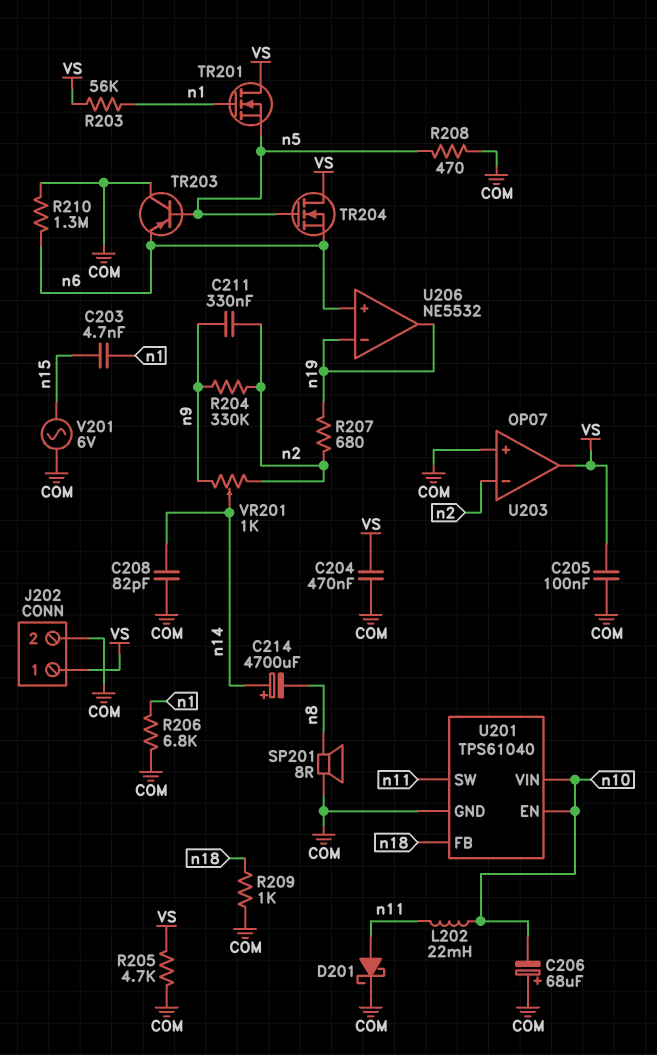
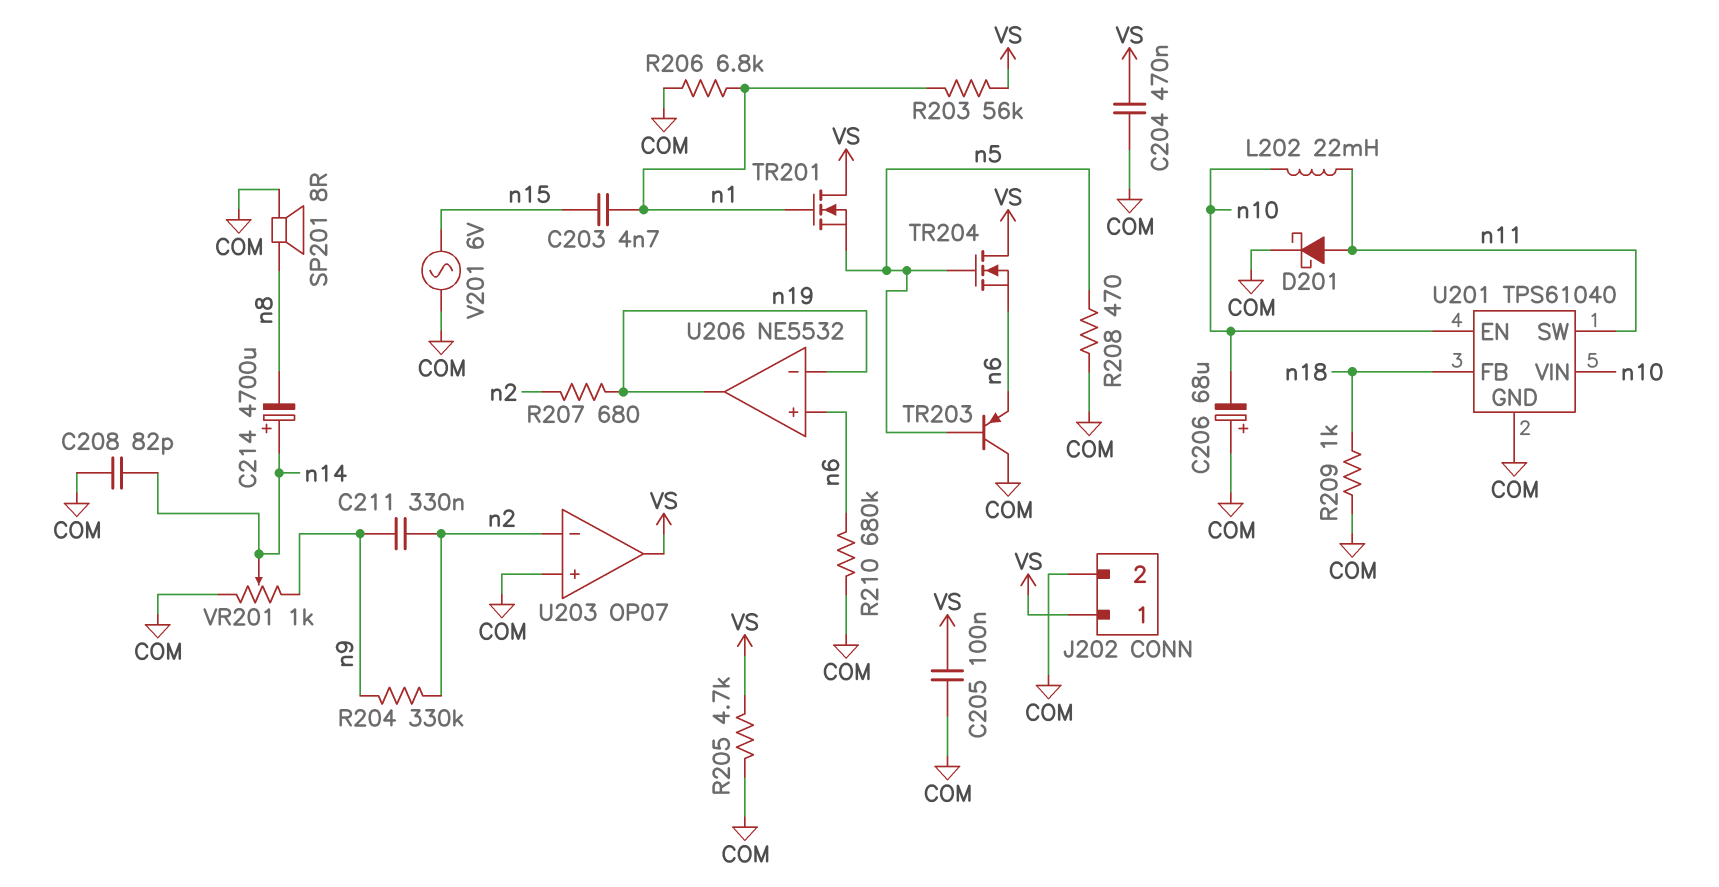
R210: 1.3M (COM, n6) -> 680k (COM, n6)
VR201: 1k (n2, n9, wiper n14) -> 1k (COM, n9, wiper n14)

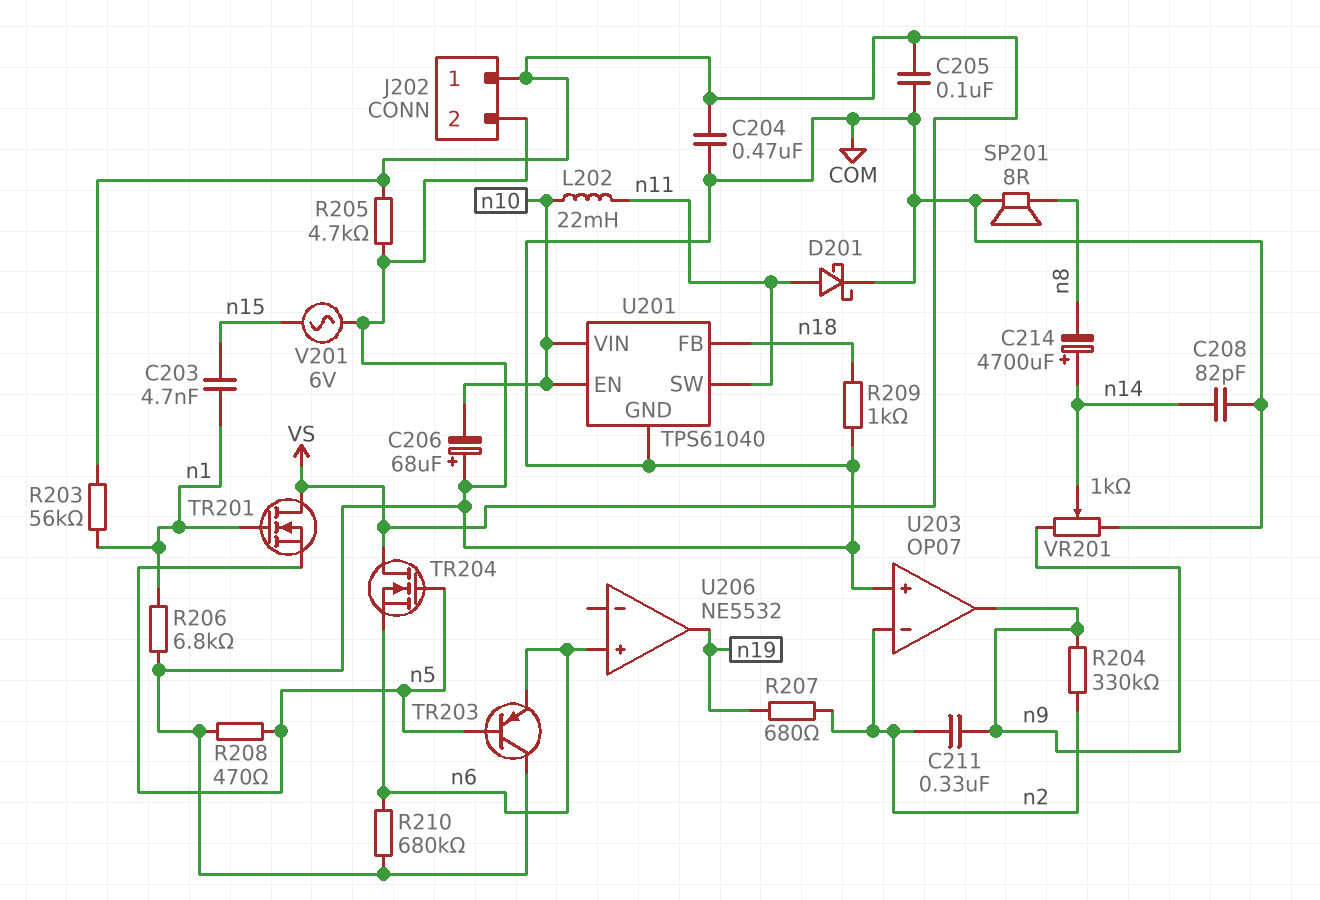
U203 pin out: VS -> n9
U206 pin in-: n19 -> none

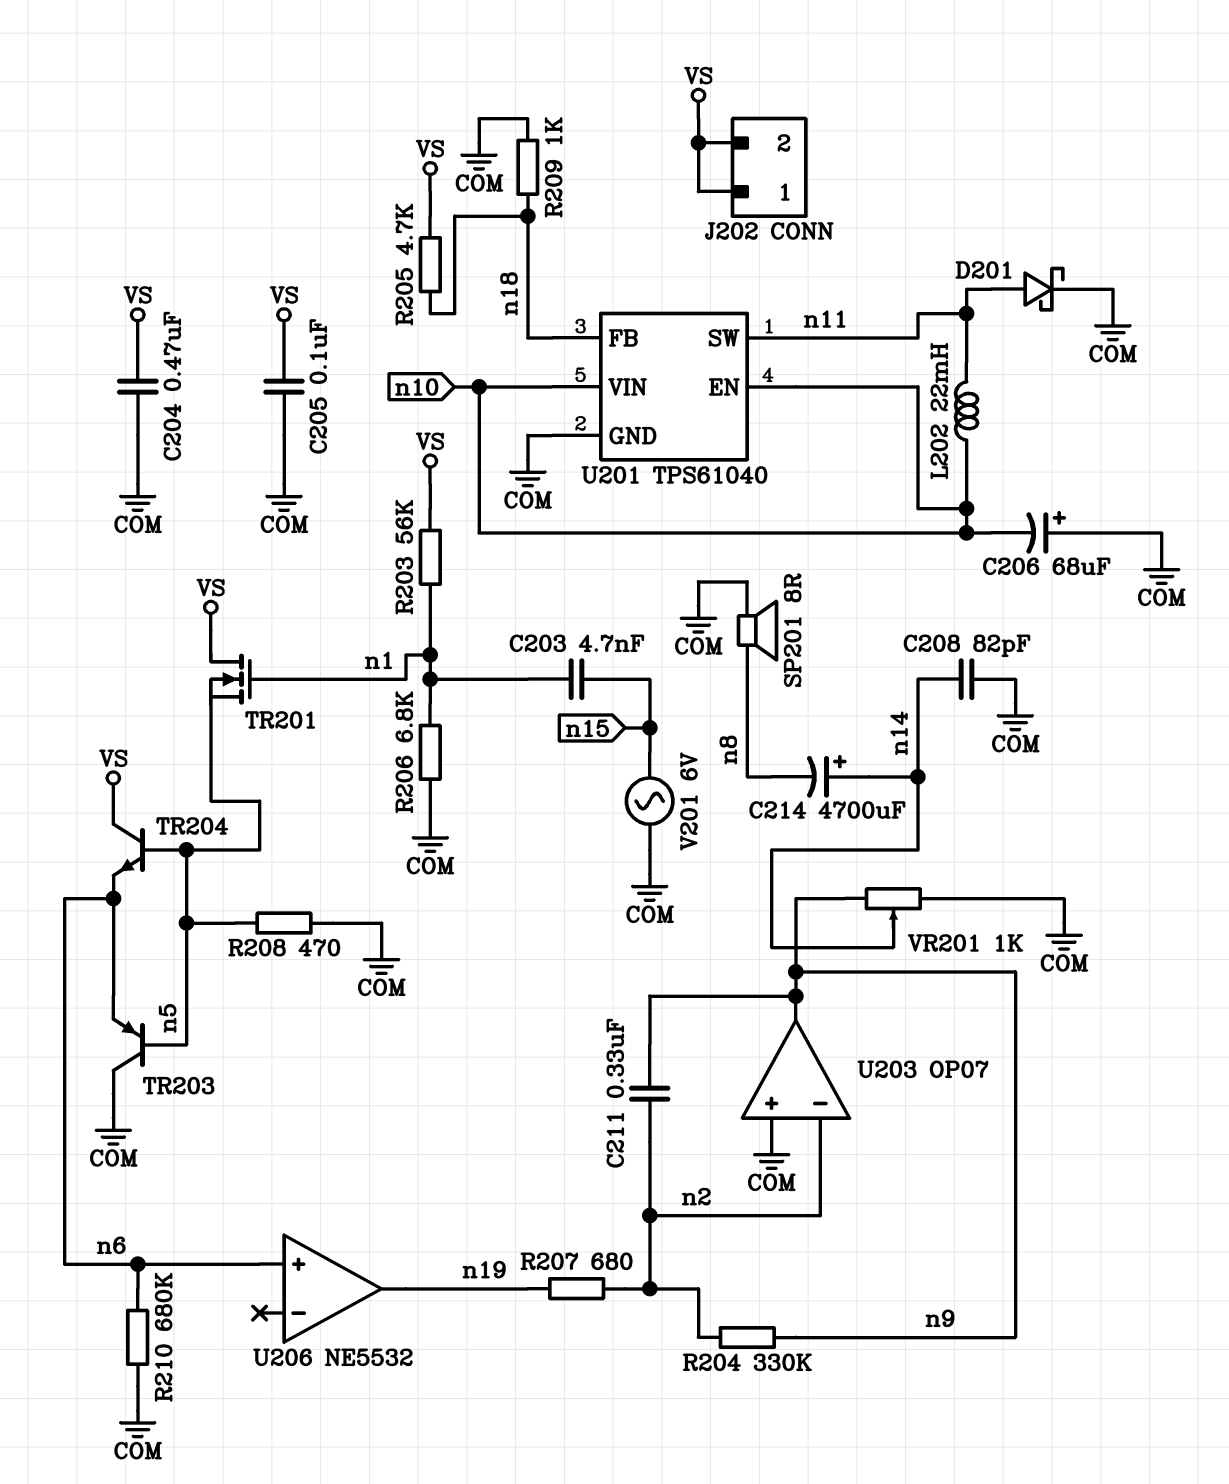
J202 pin 2: COM -> VS
R205: 4.7k (COM, VS) -> 4.7k (VS, n18)
TR204: NMOS (G n5, D VS, S n6) -> NPN (B n5, C VS, E n6)

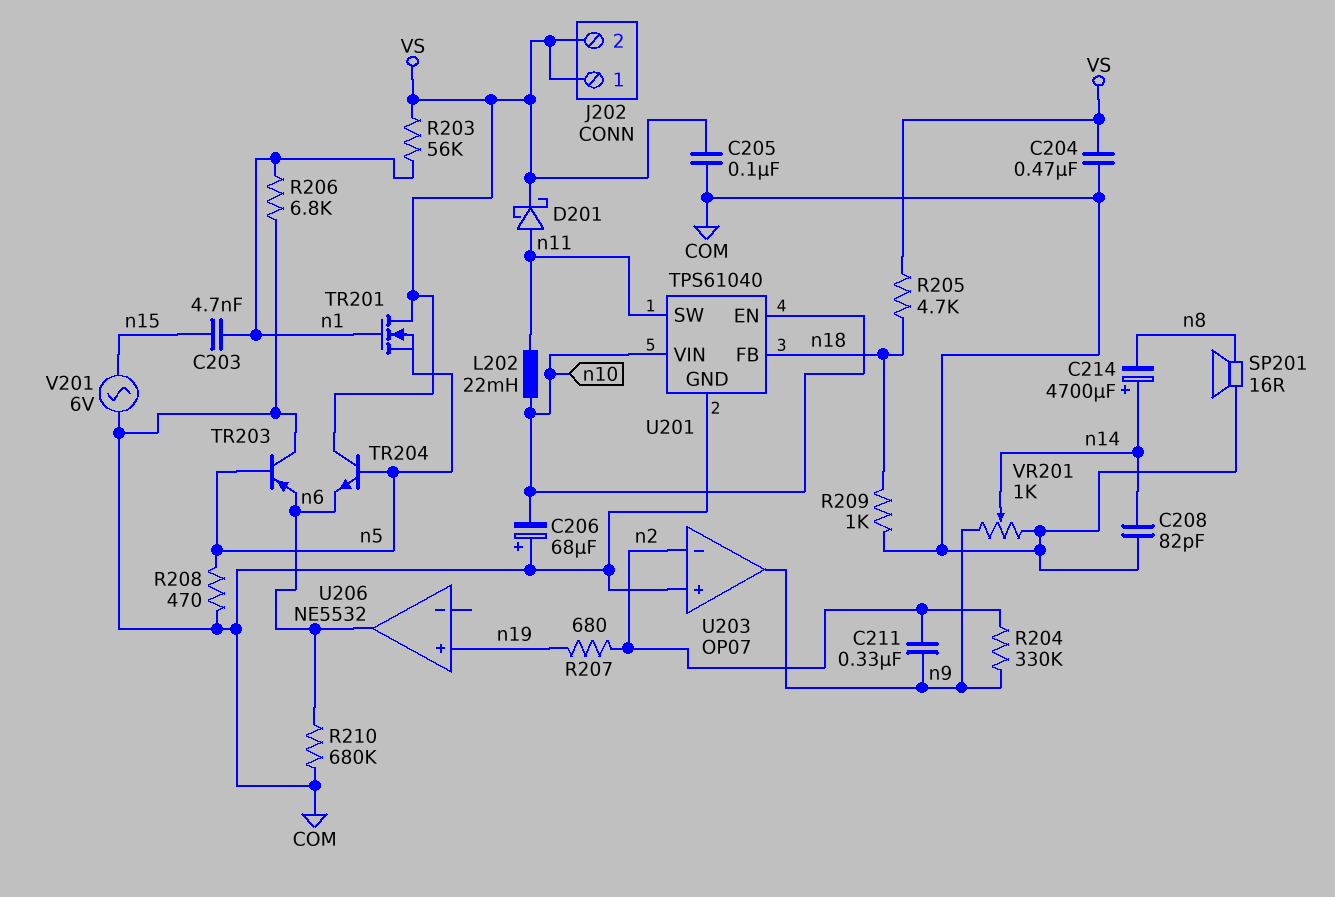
D201: schottky (A n11, K COM) -> schottky (A n11, K VS)
SP201: speaker 8R (COM, n8) -> speaker 16R (COM, n8)
U206 pin in+: n6 -> n19
U206 pin out: n19 -> n6

